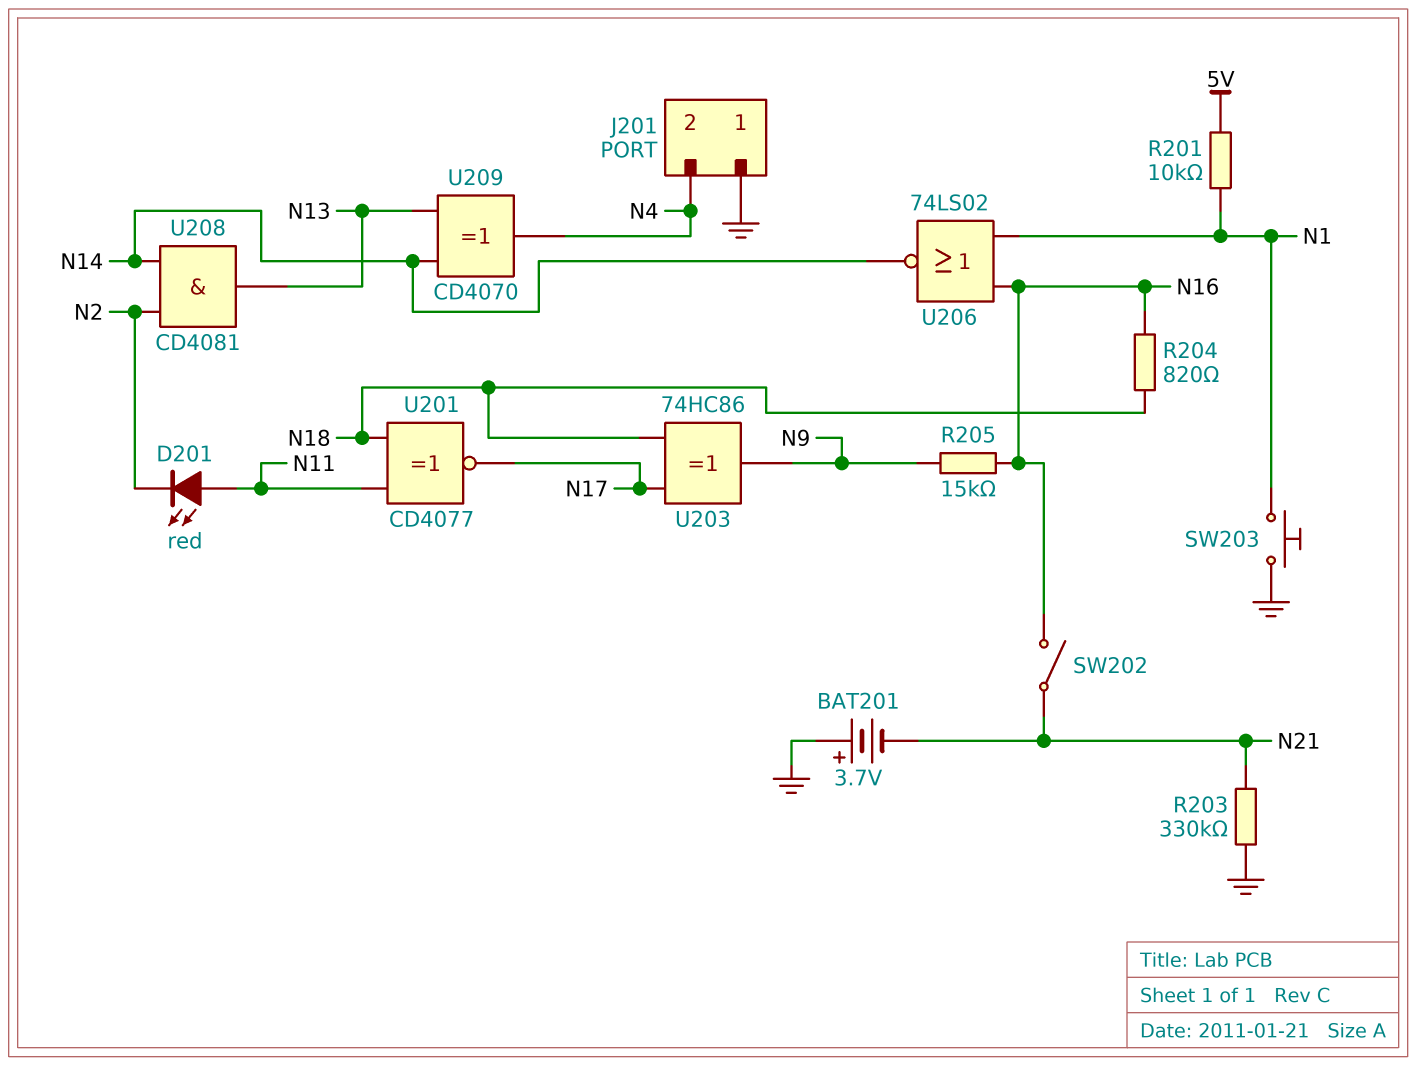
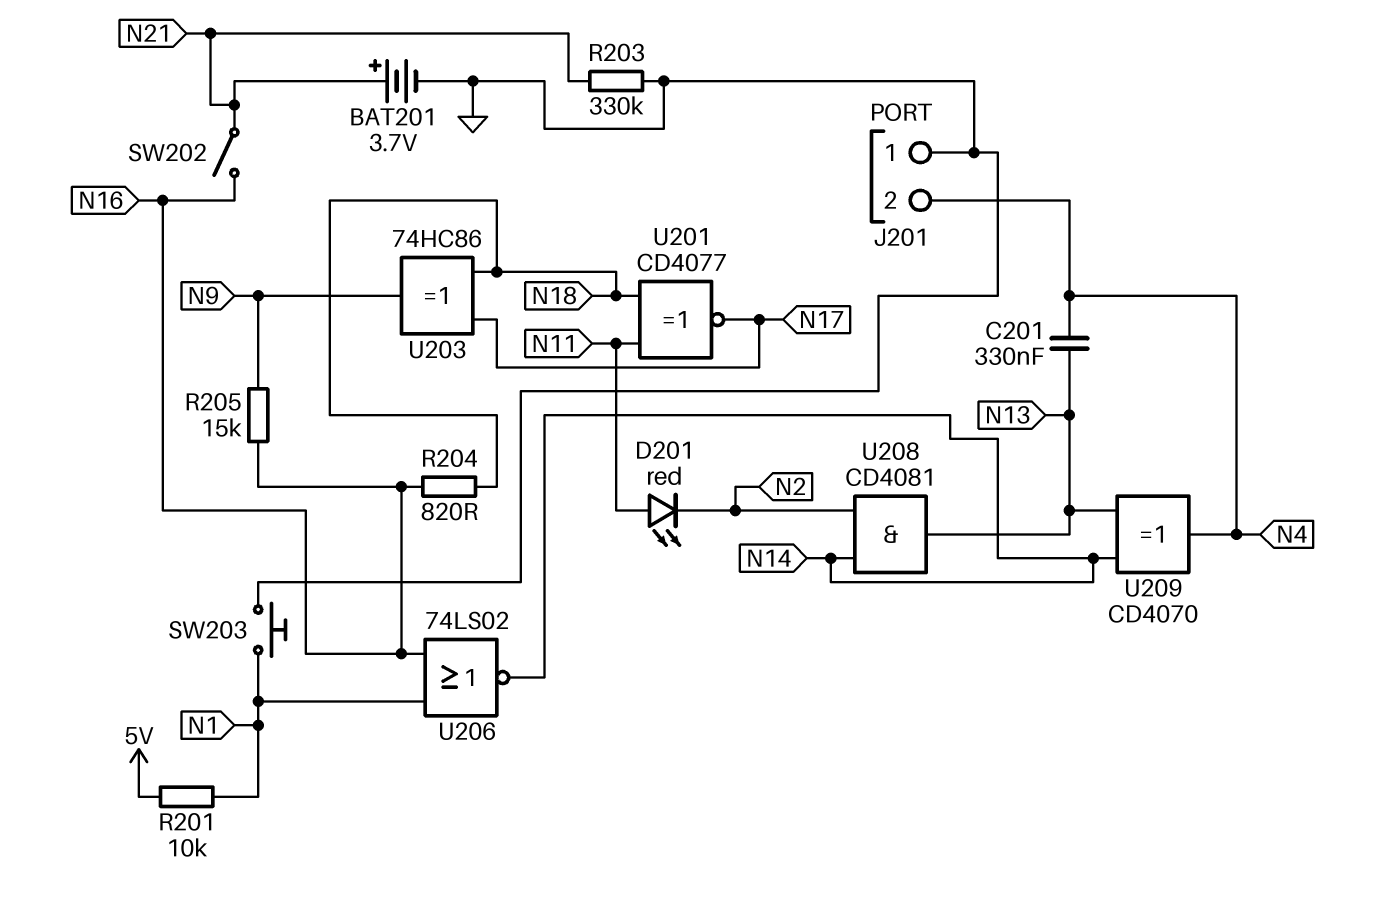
BAT201: 3.7V (plus GND, minus N21) -> 3.7V (plus N21, minus GND)
C201: none -> 330nF (N4, N13)

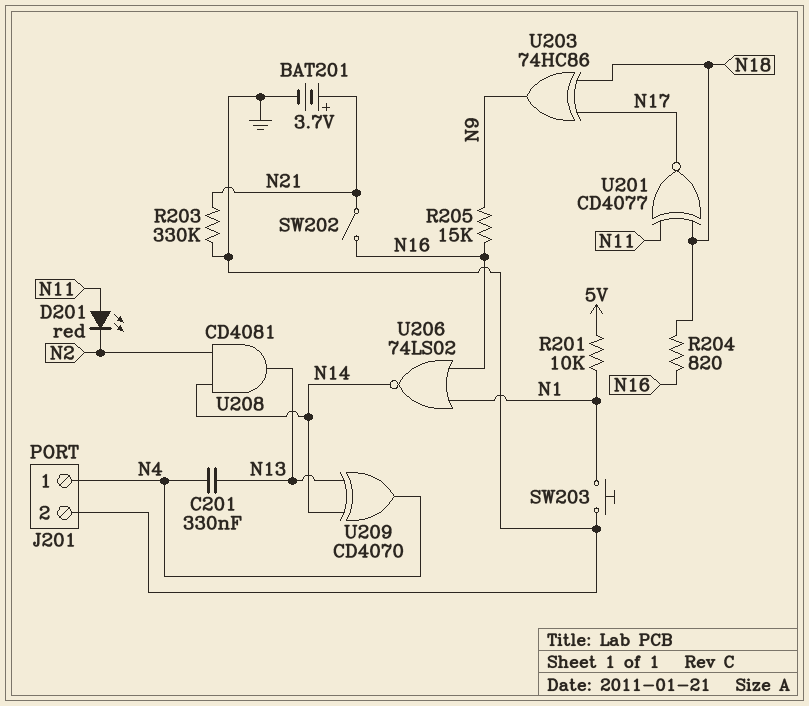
J201 pin 1: GND -> N4
J201 pin 2: N4 -> GND

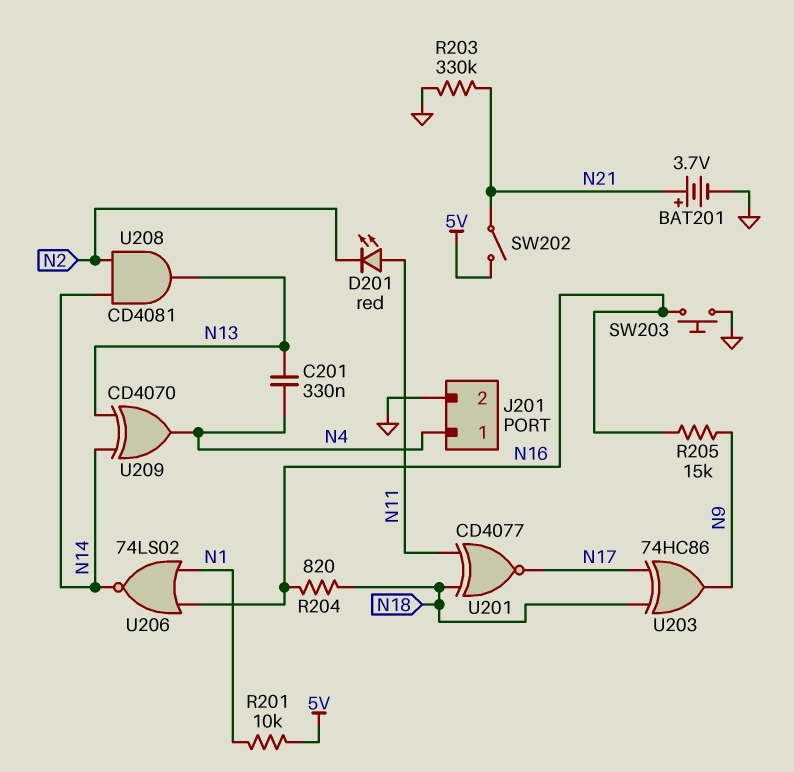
SW202: switch (N16, N21) -> switch (5V, N21)
SW203: button (GND, N1) -> button (GND, N16)

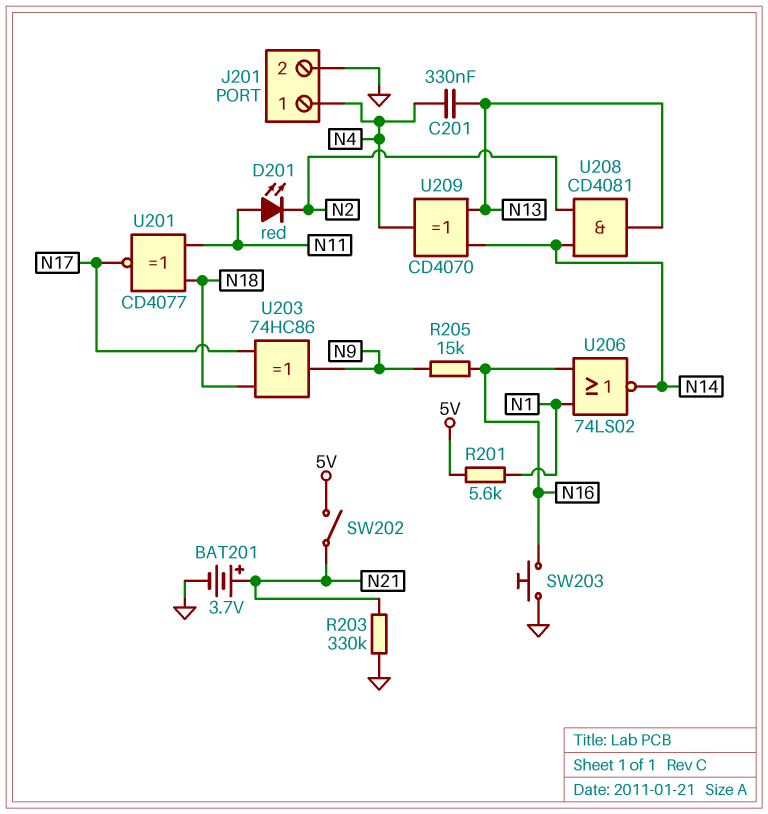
R201: 10k (5V, N1) -> 5.6k (5V, N1)
R204: 820 (N16, N18) -> none

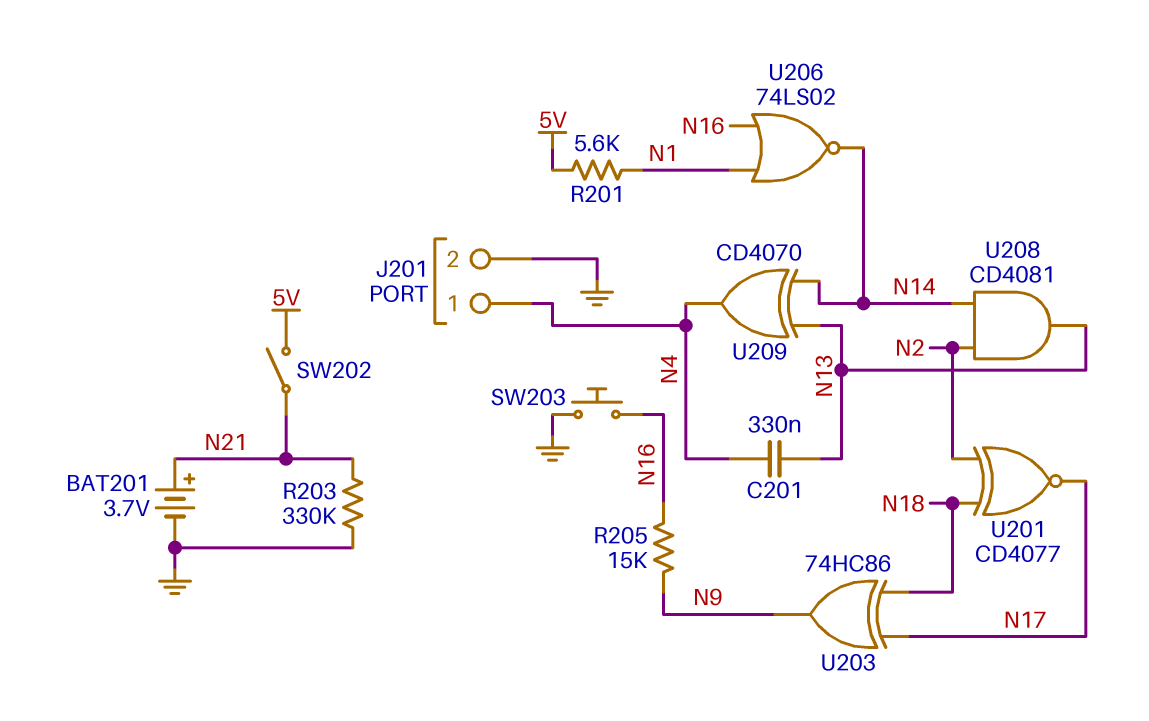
D201: LED red (A N11, K N2) -> none
U201: XNOR CD4077 (in N11, in N18, out N17) -> XNOR CD4077 (in N2, in N18, out N17)

